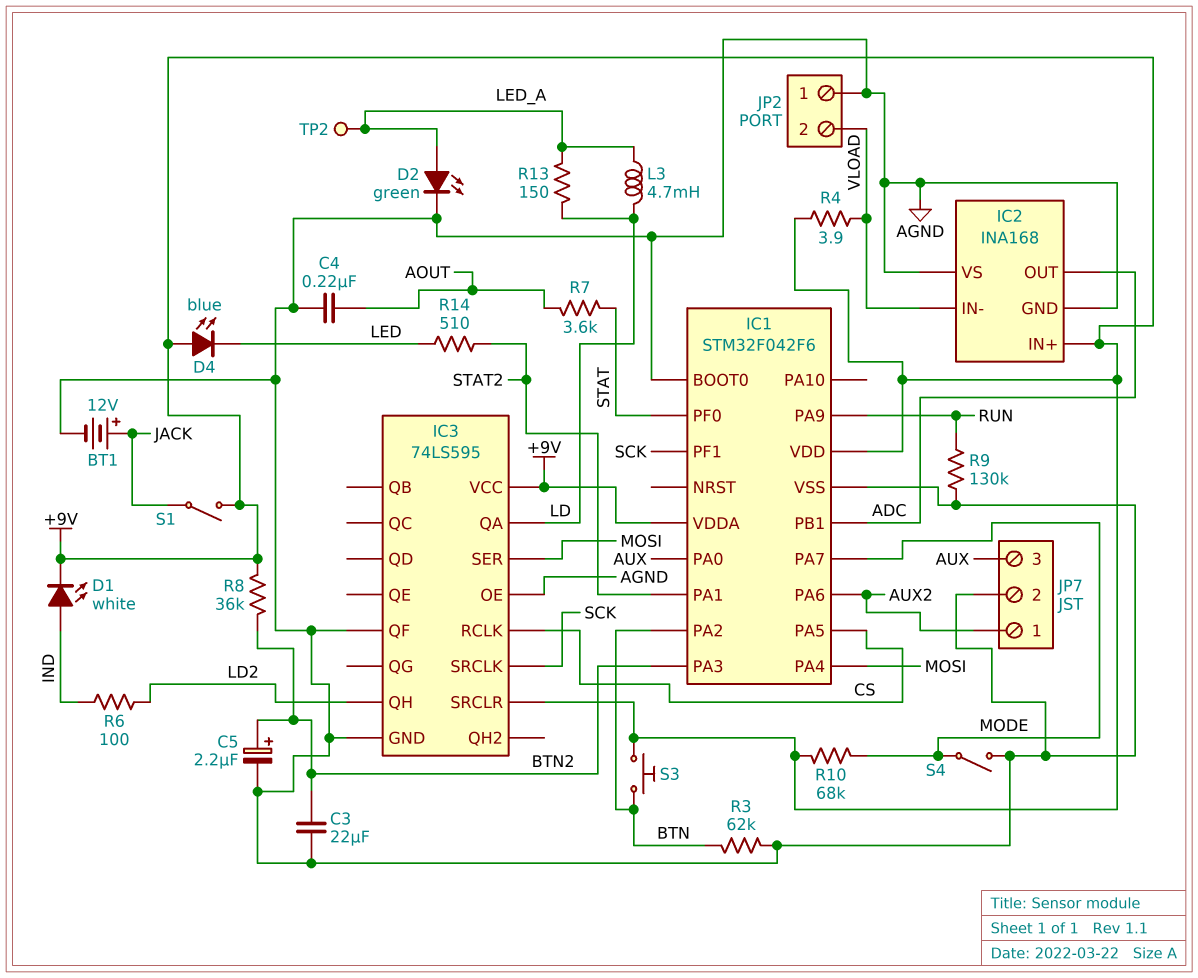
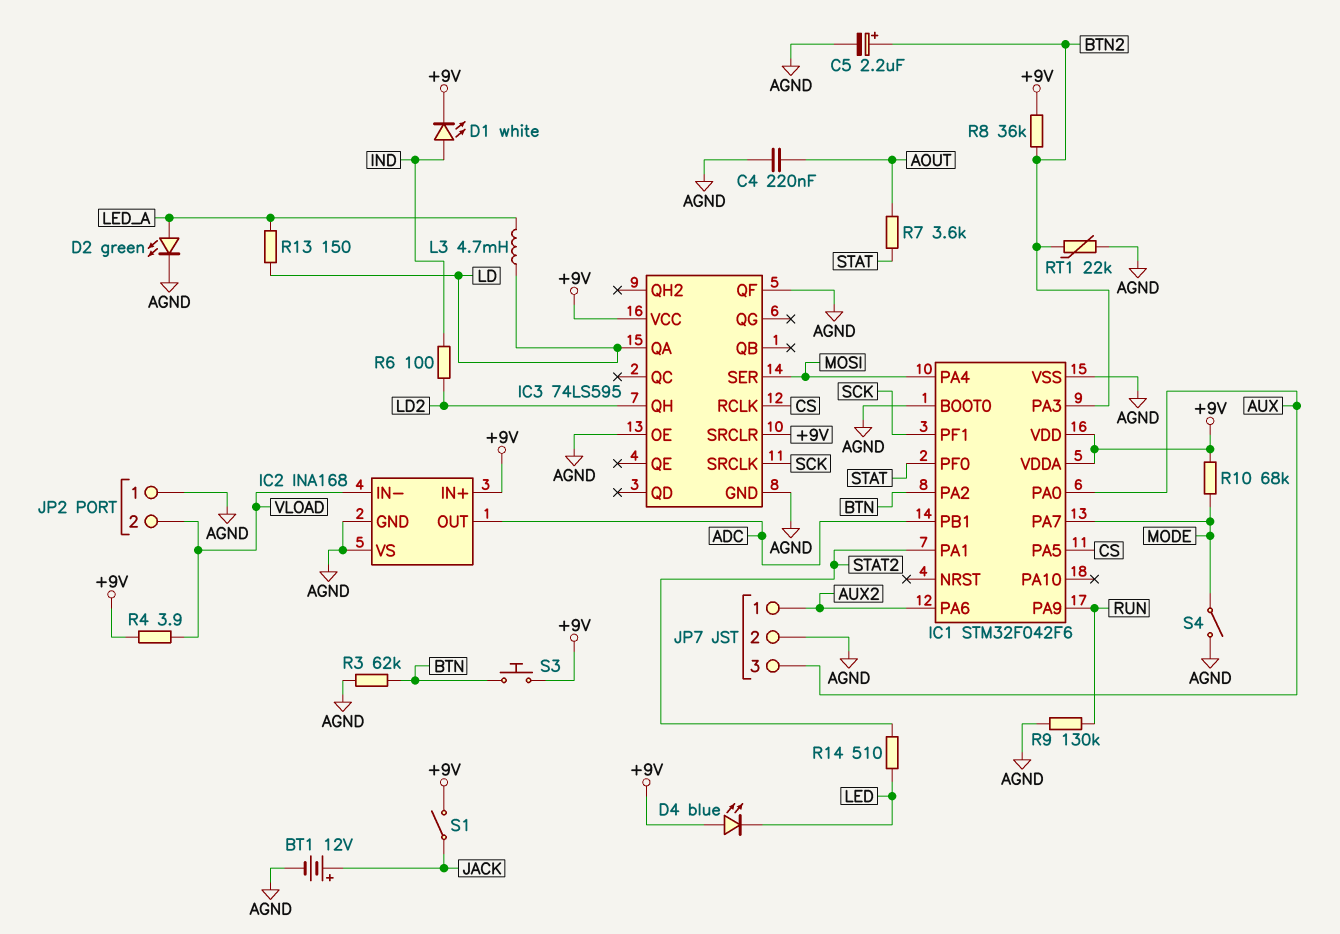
C3: 22uF (AGND, BTN2) -> none
RT1: none -> 22k (AGND, BTN2)
TP2: test point (LED_A) -> none

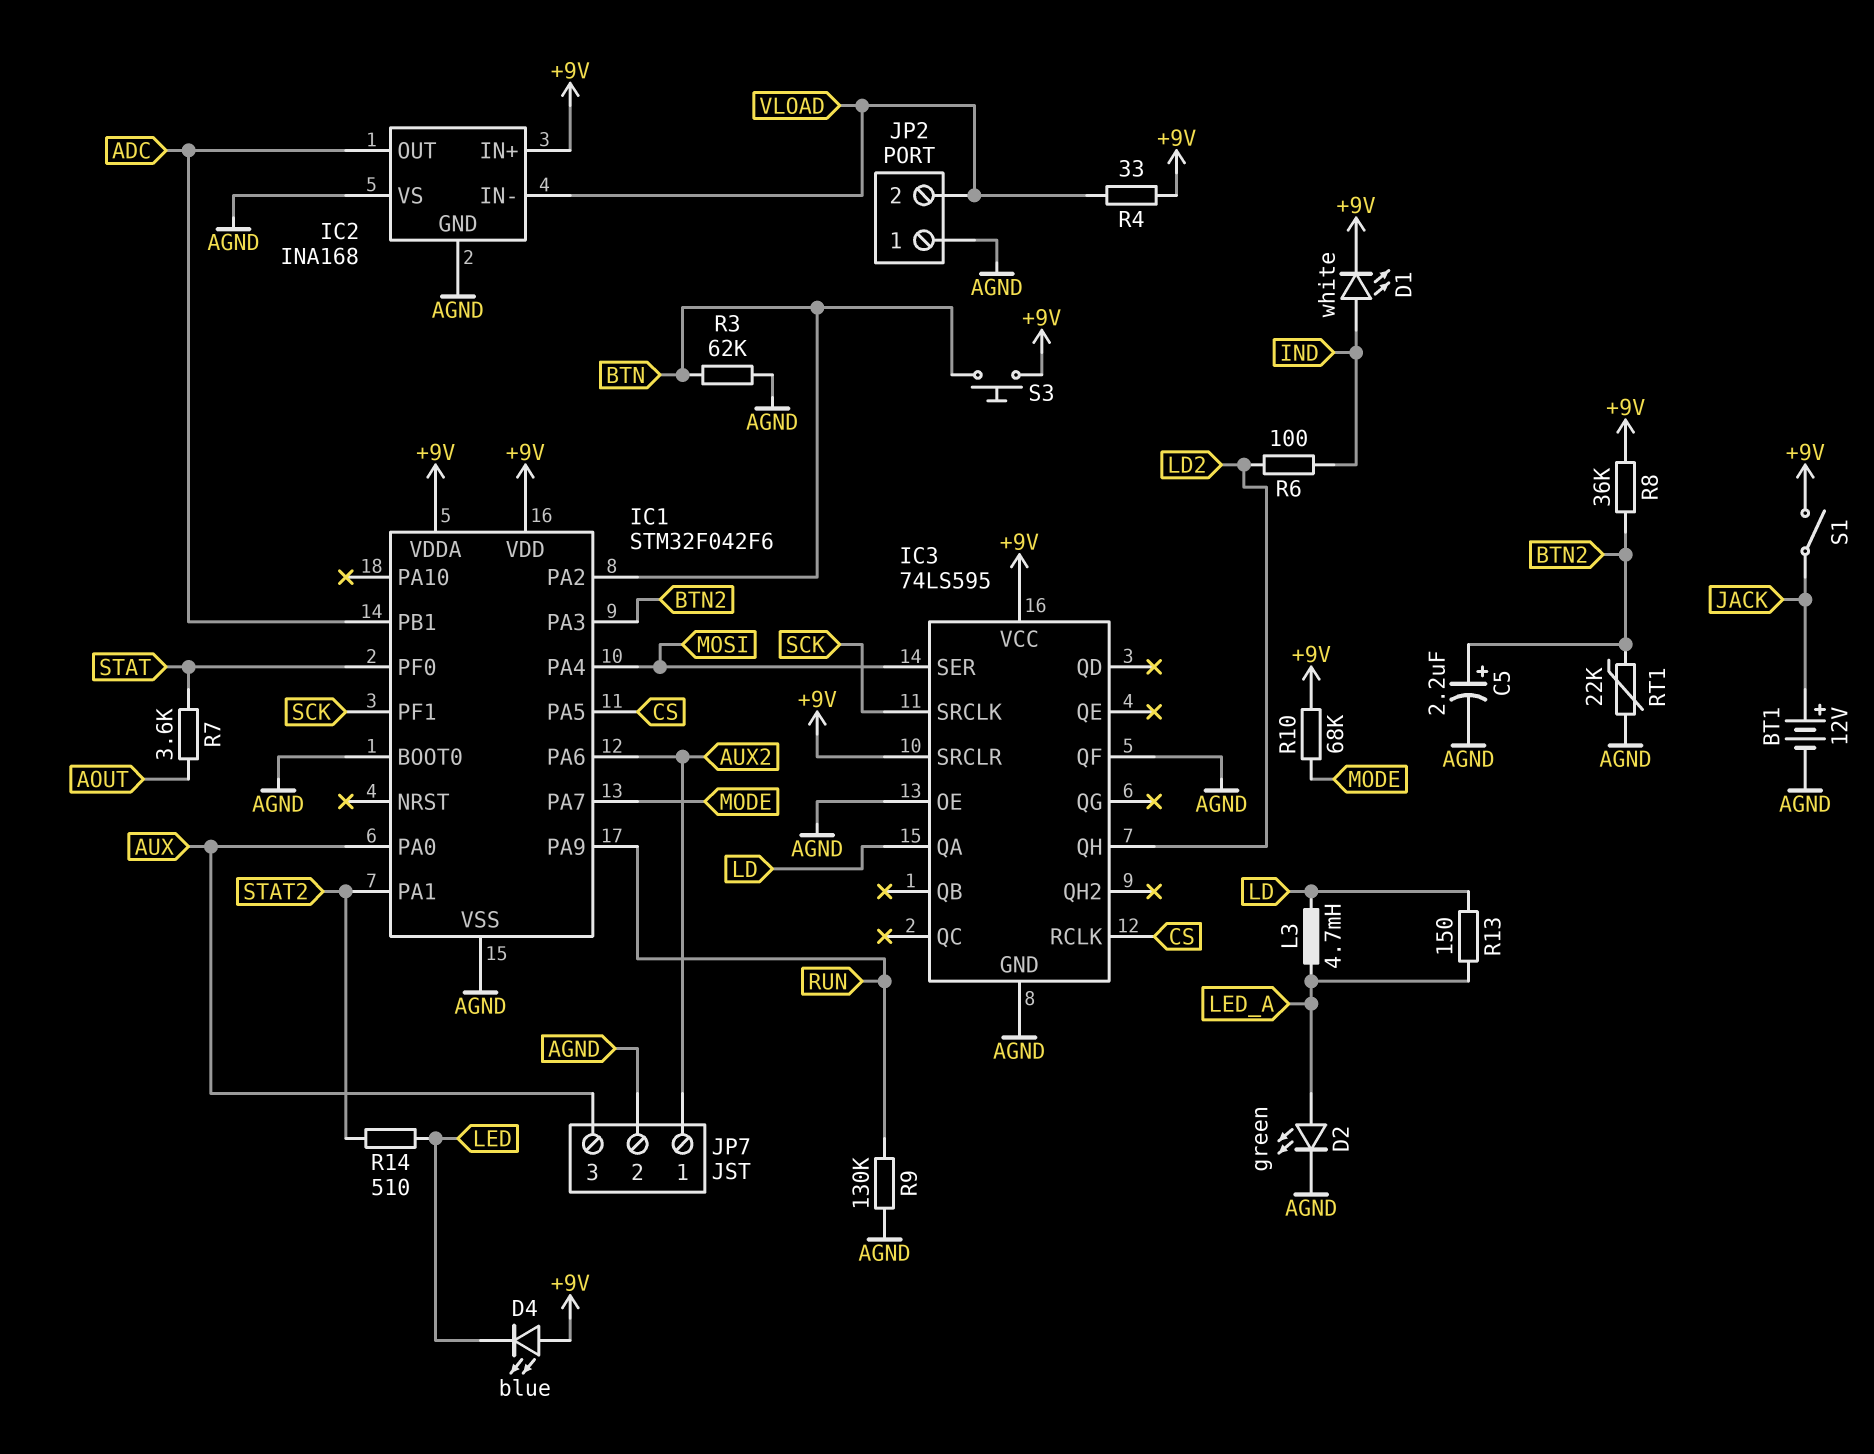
C4: 220nF (AGND, AOUT) -> none
R4: 3.9 (+9V, VLOAD) -> 33 (+9V, VLOAD)
S4: switch (AGND, MODE) -> none

